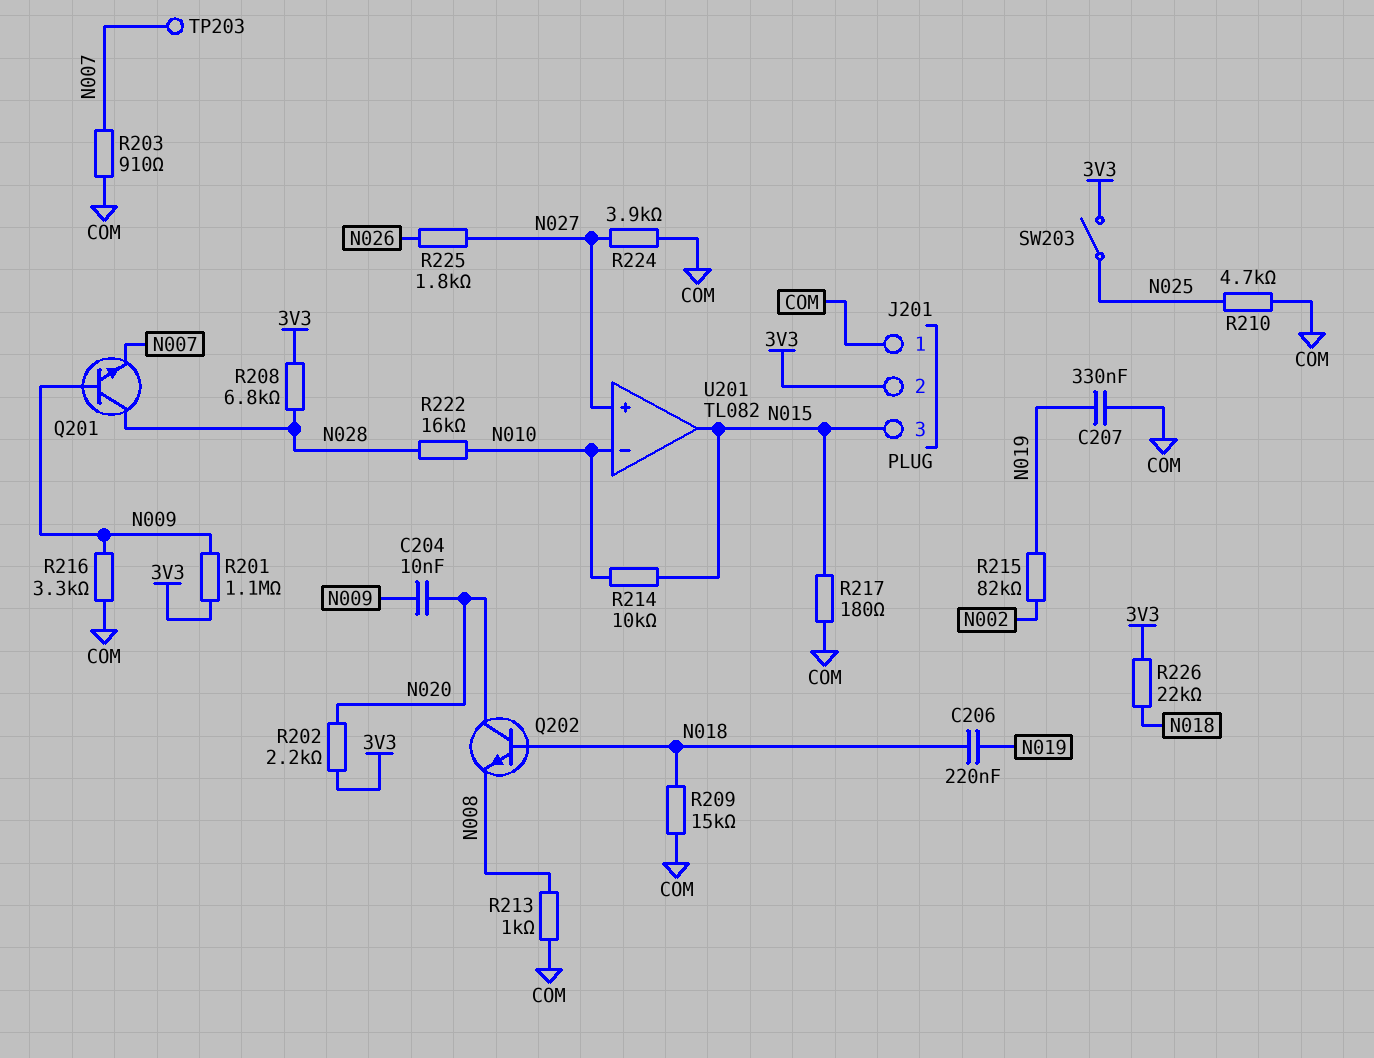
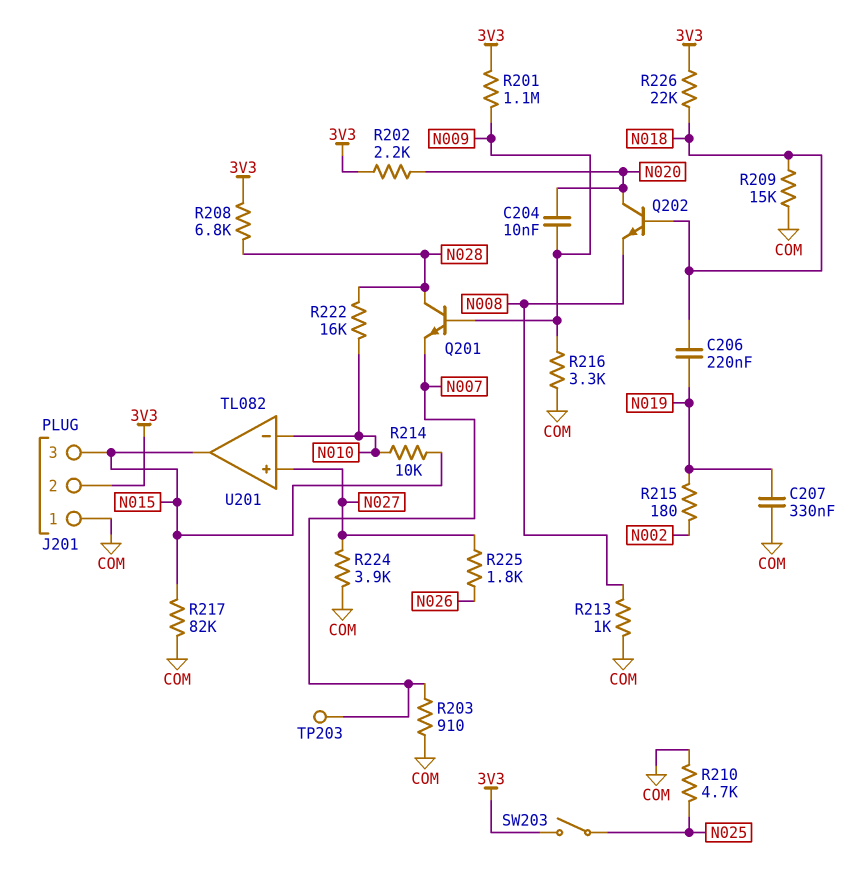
R215: 82k (N002, N019) -> 180 (N002, N019)
R217: 180 (COM, N015) -> 82k (COM, N015)

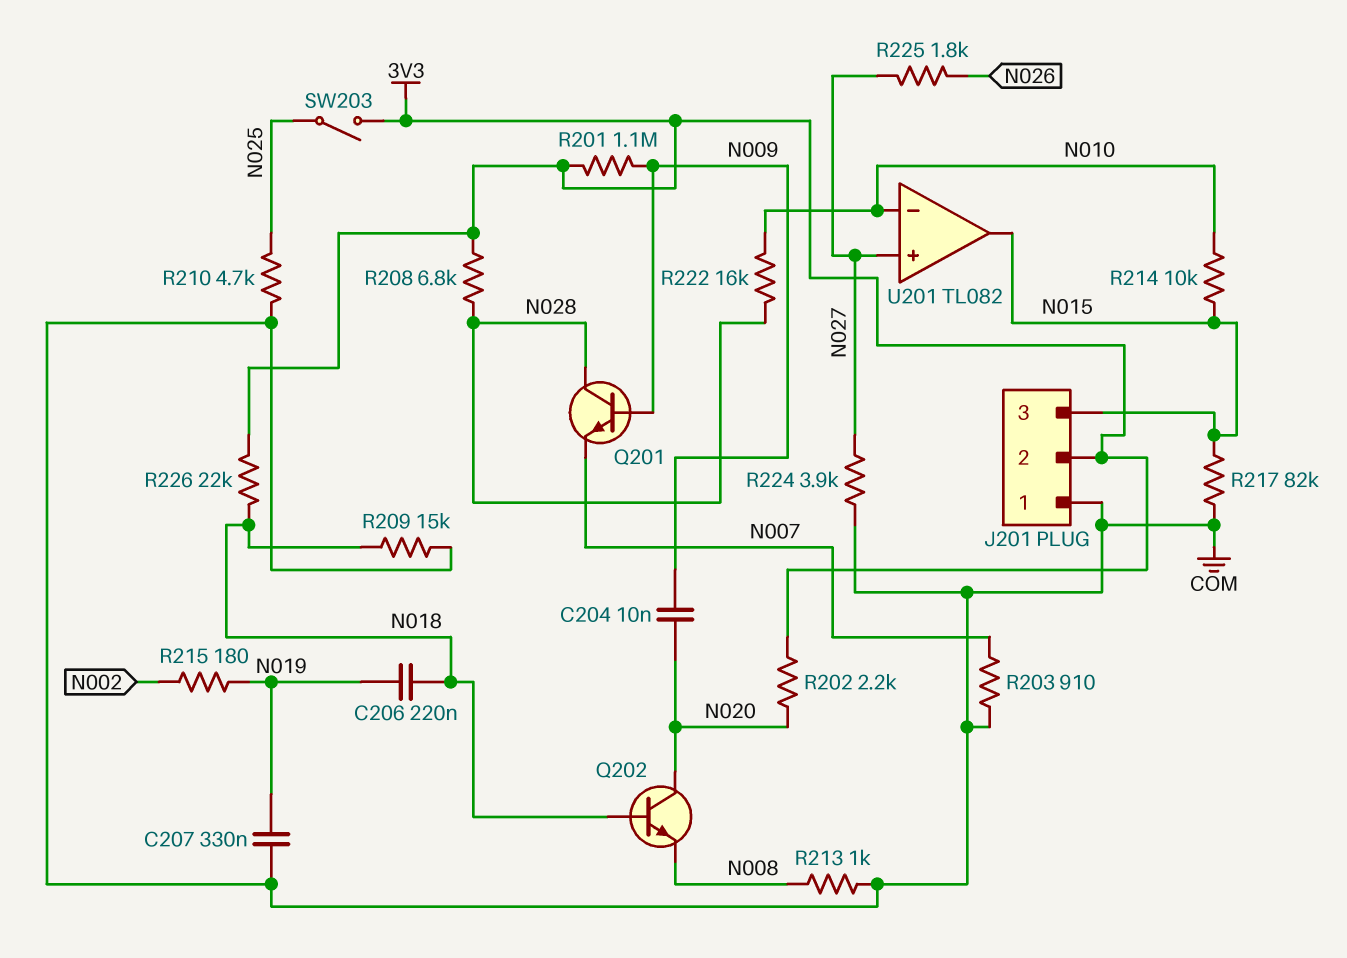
R216: 3.3k (COM, N009) -> none
TP203: test point (N007) -> none

